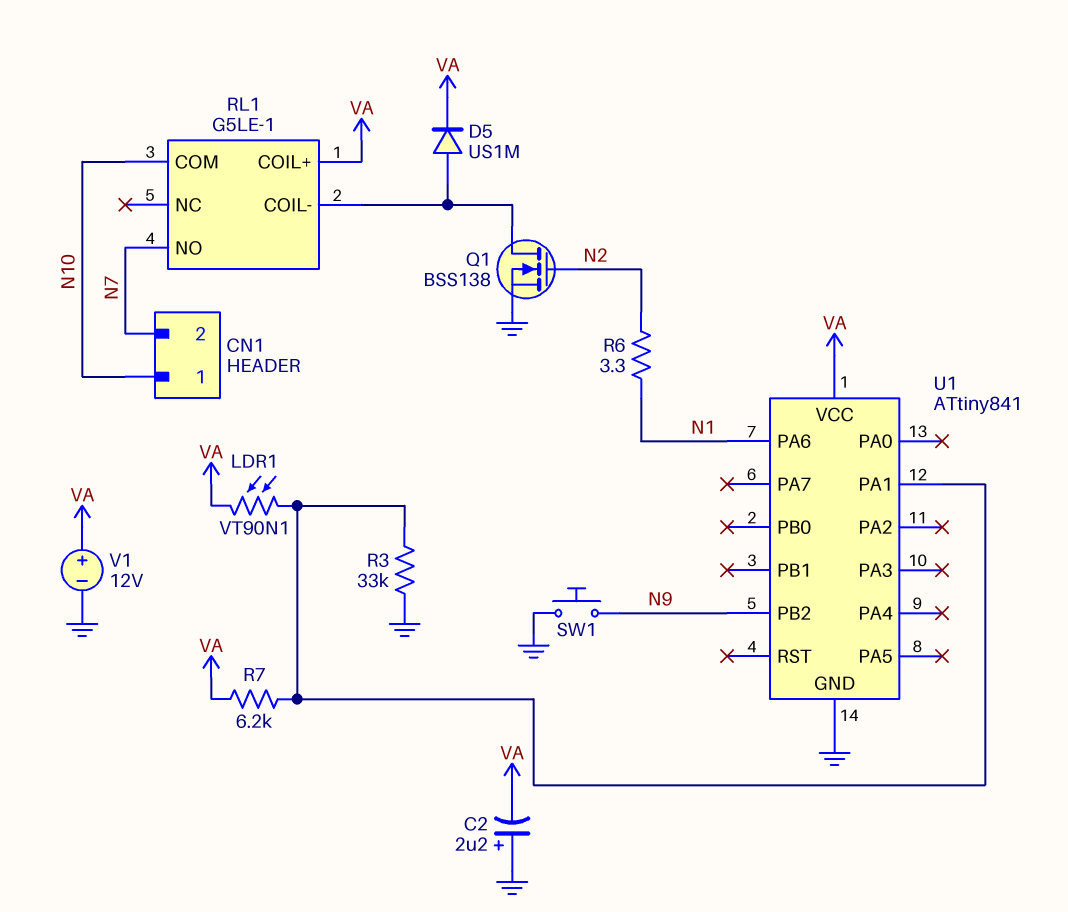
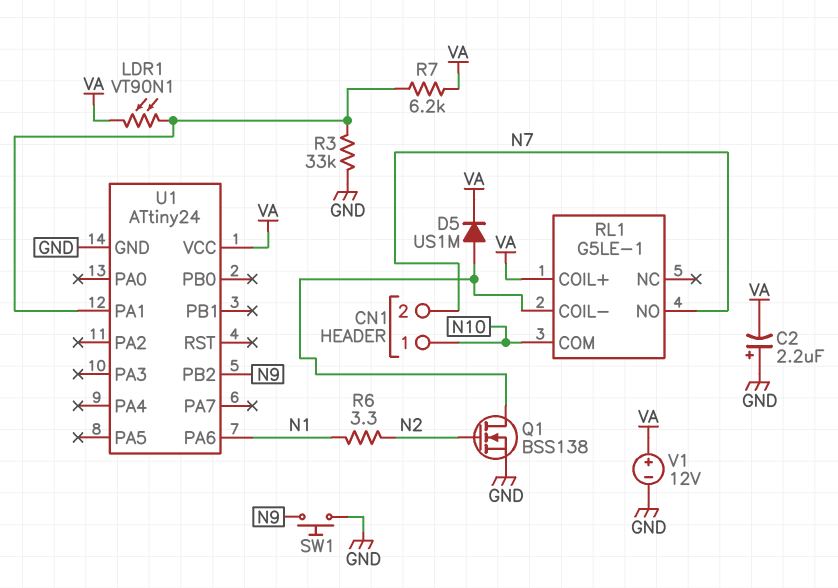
U1: ATtiny841 -> ATtiny24

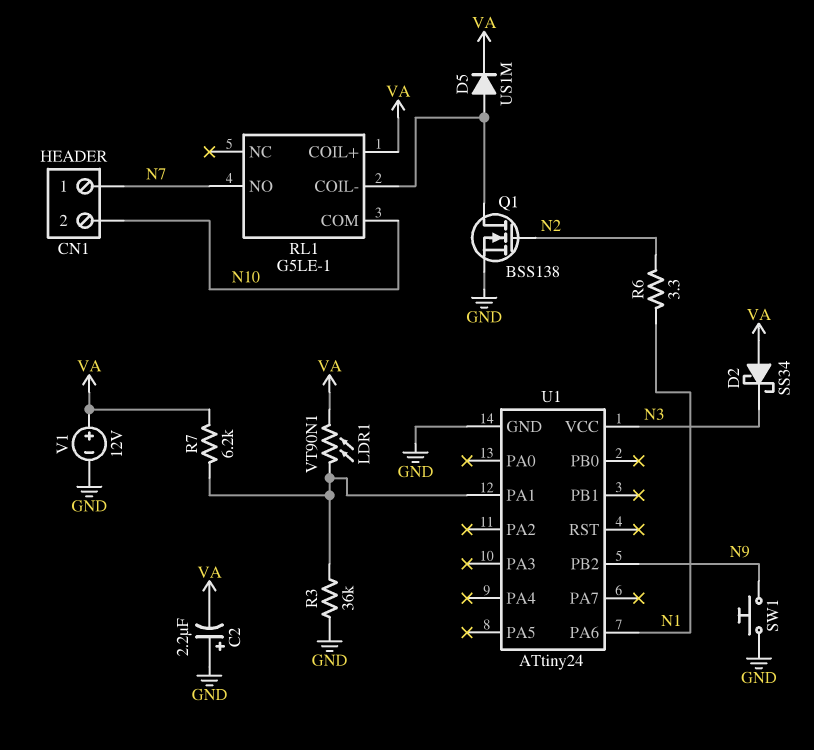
CN1 pin 1: N10 -> N7
CN1 pin 2: N7 -> N10
D2: none -> schottky SS34 (A VA, K N3)
R3: 33k (GND, U1/PA1) -> 36k (GND, U1/PA1)
U1 pin VCC: VA -> N3

